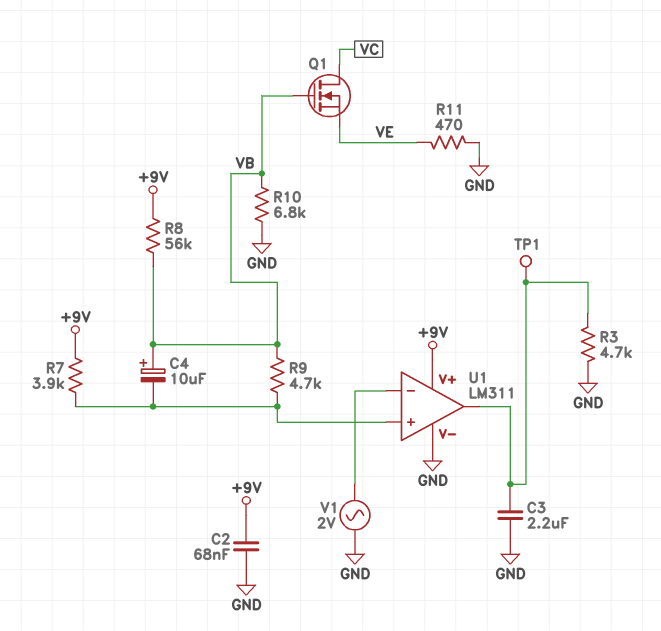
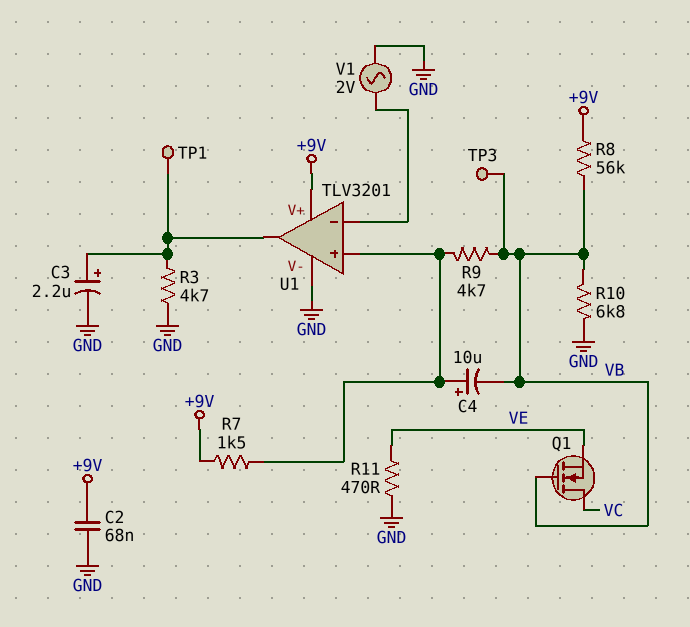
C3: 2.2uF (GND, U1/out) -> 2.2uF (plus U1/out, minus GND)
C4: 10uF (plus VB, minus U1/in+) -> 10uF (plus U1/in+, minus VB)
R7: 3.9k (+9V, U1/in+) -> 1.5k (+9V, U1/in+)
TP3: none -> test point (VB)
U1: LM311 -> TLV3201

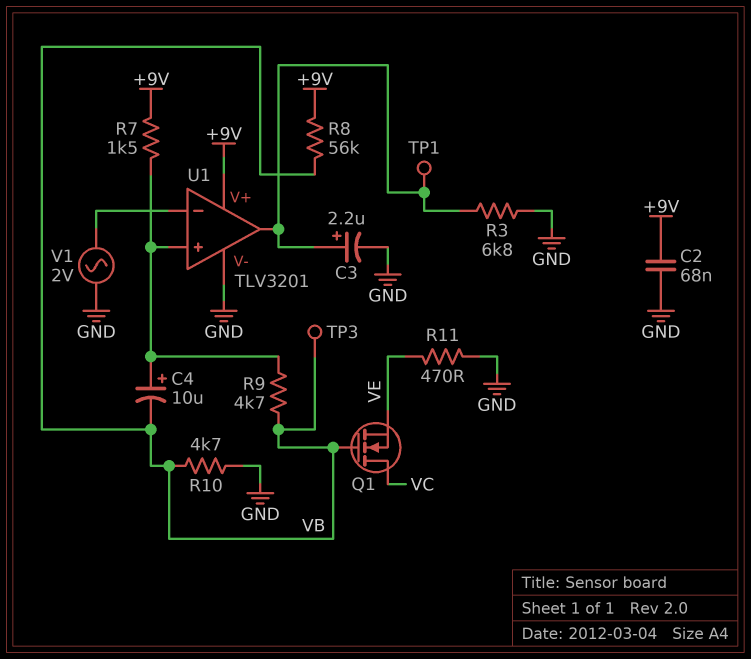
R3: 4.7k (GND, U1/out) -> 6.8k (GND, U1/out)
R10: 6.8k (GND, VB) -> 4.7k (GND, VB)

